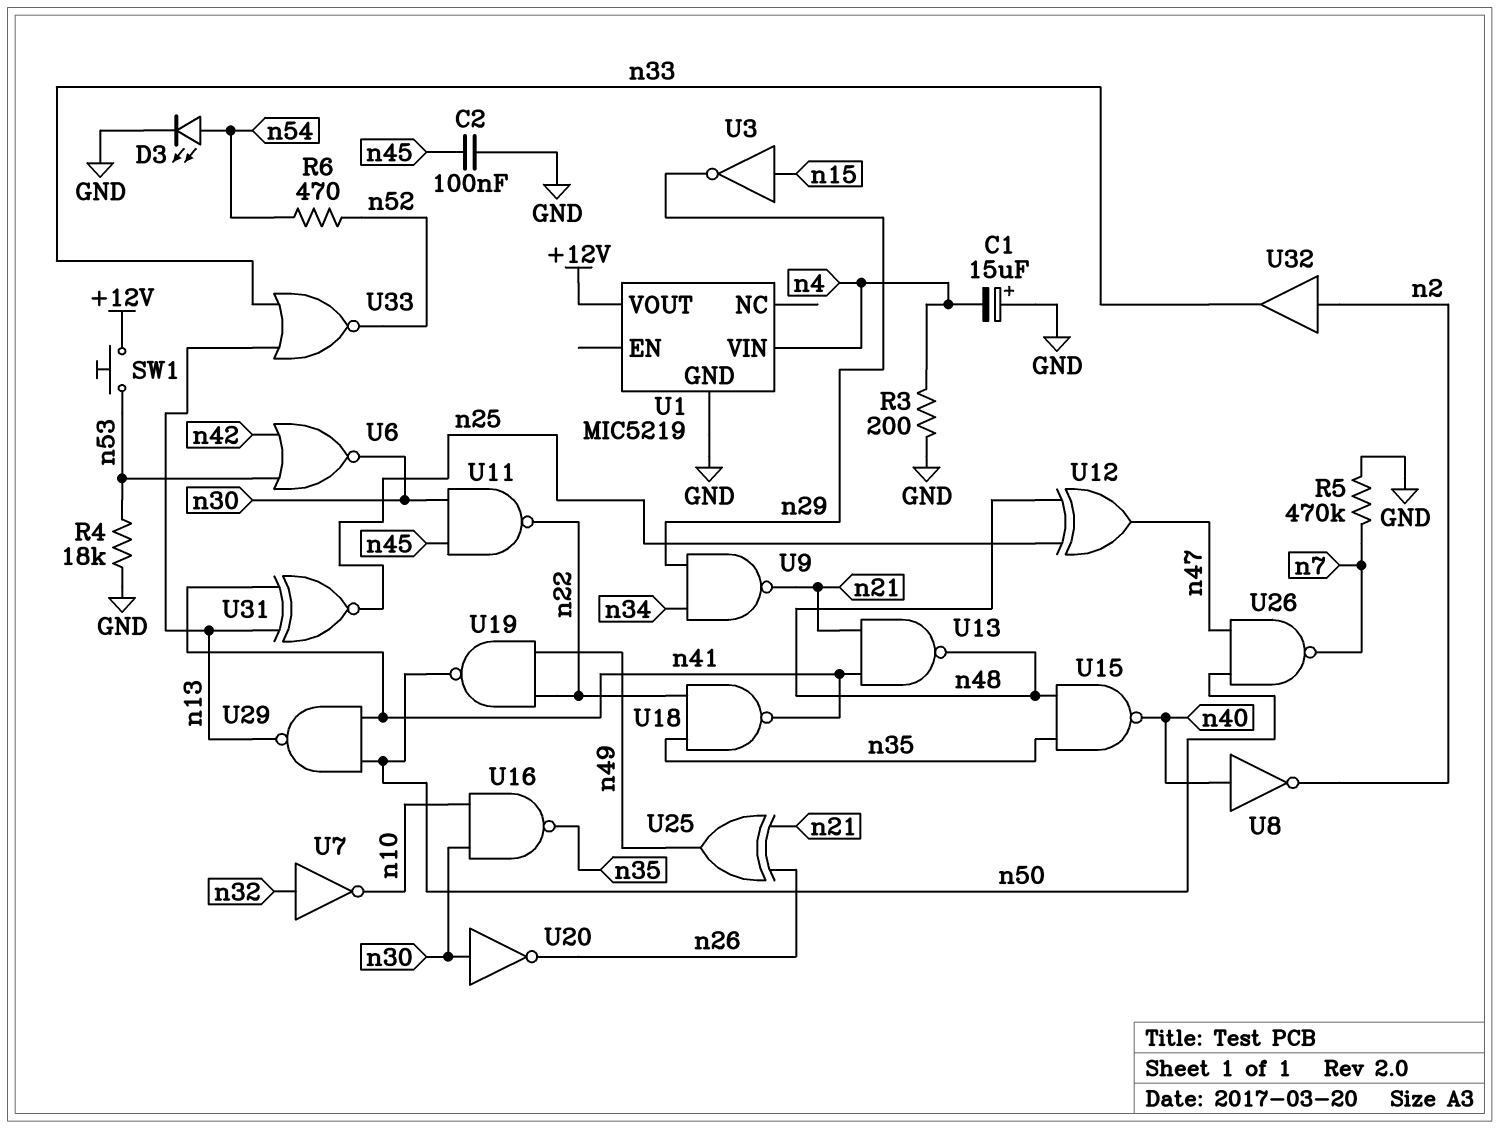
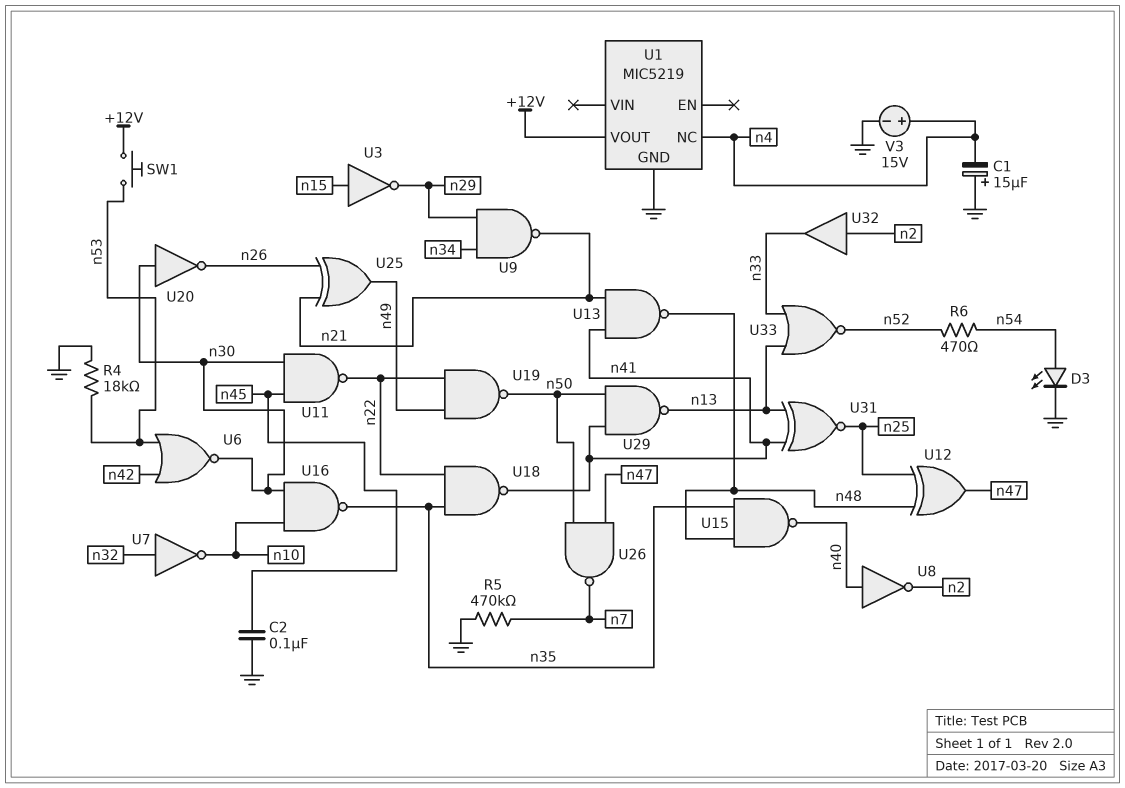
R3: 200 (GND, n4) -> none
U1 pin NC: none -> n4
U1 pin VIN: n4 -> none
V3: none -> 15V (plus n4, minus GND)

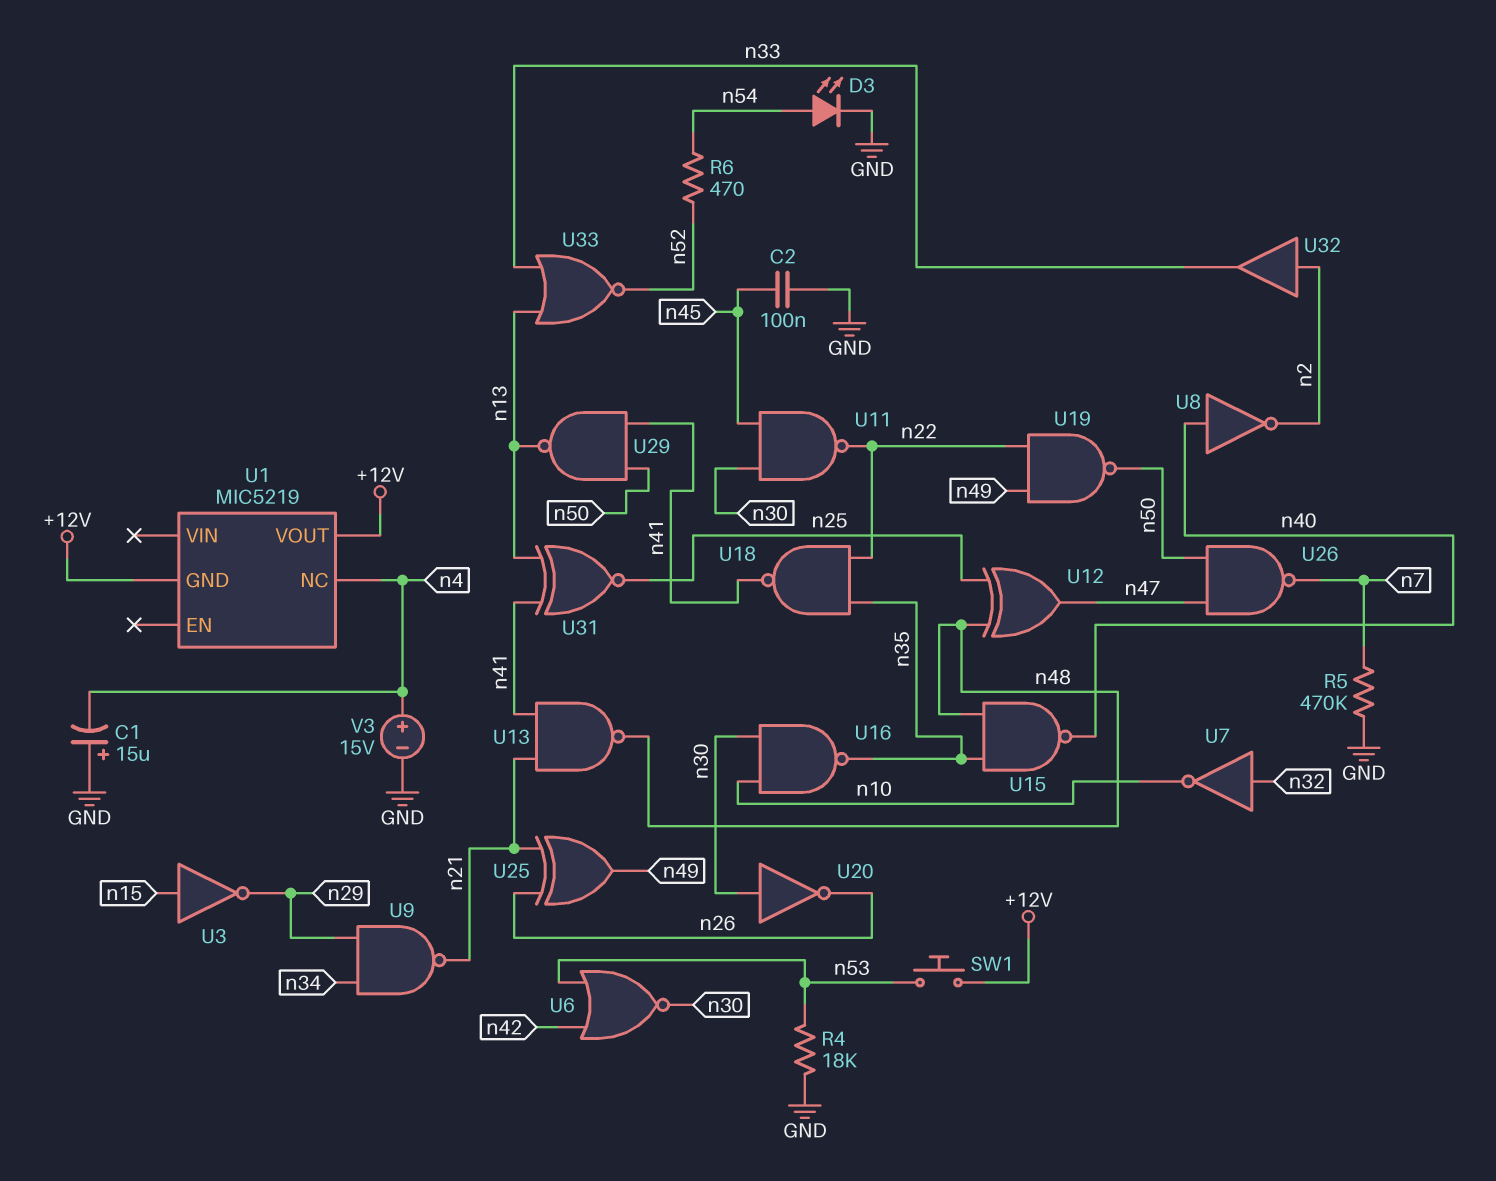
U1 pin GND: GND -> +12V

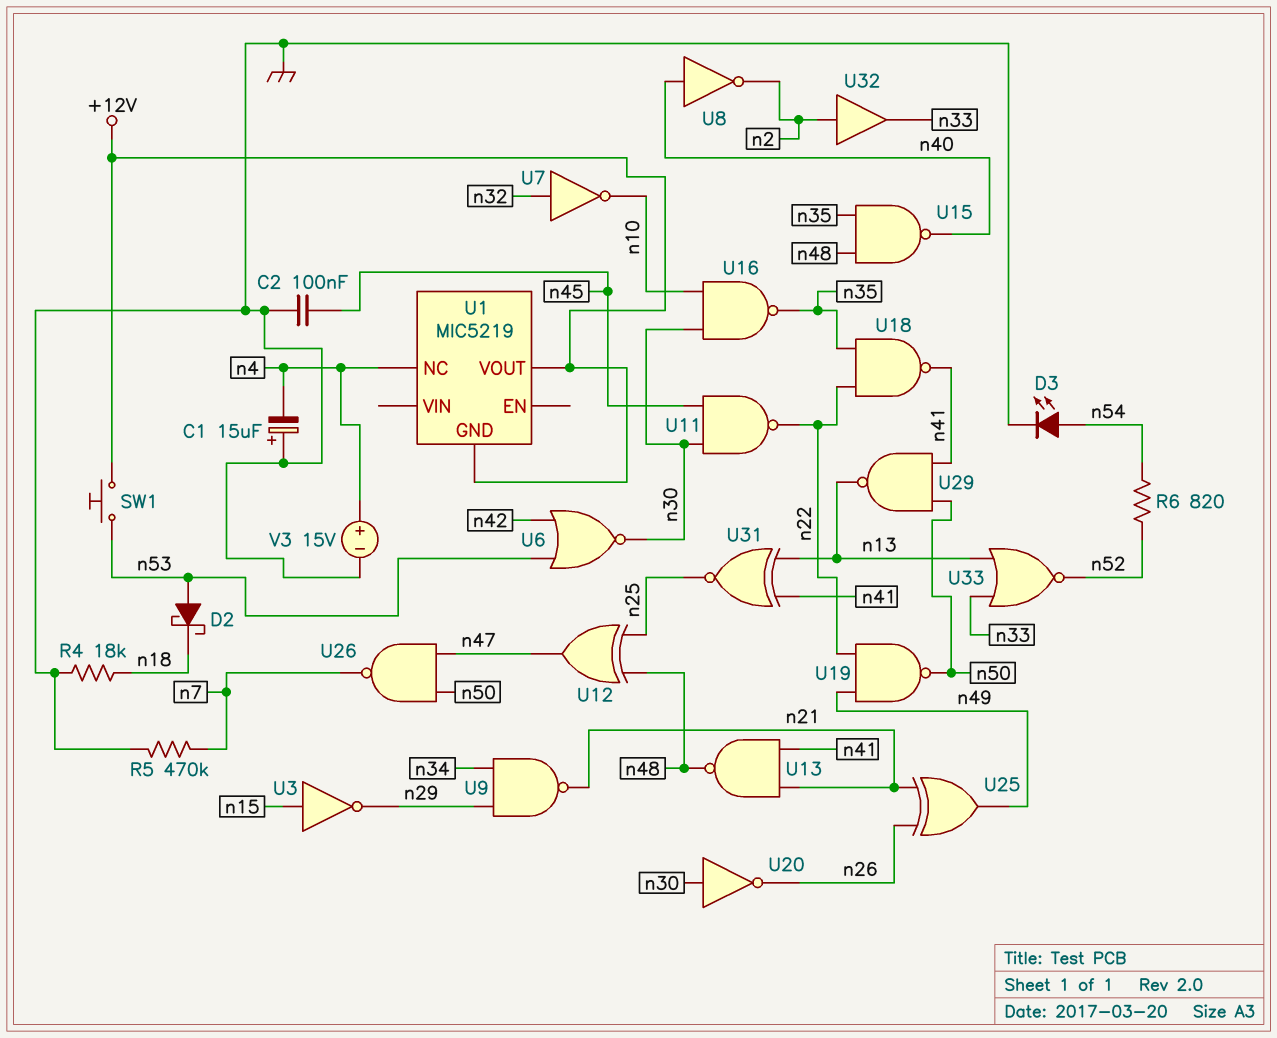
D2: none -> schottky (A n53, K n18)
R4: 18k (GND, n53) -> 18k (GND, n18)
R6: 470 (n52, n54) -> 820 (n52, n54)

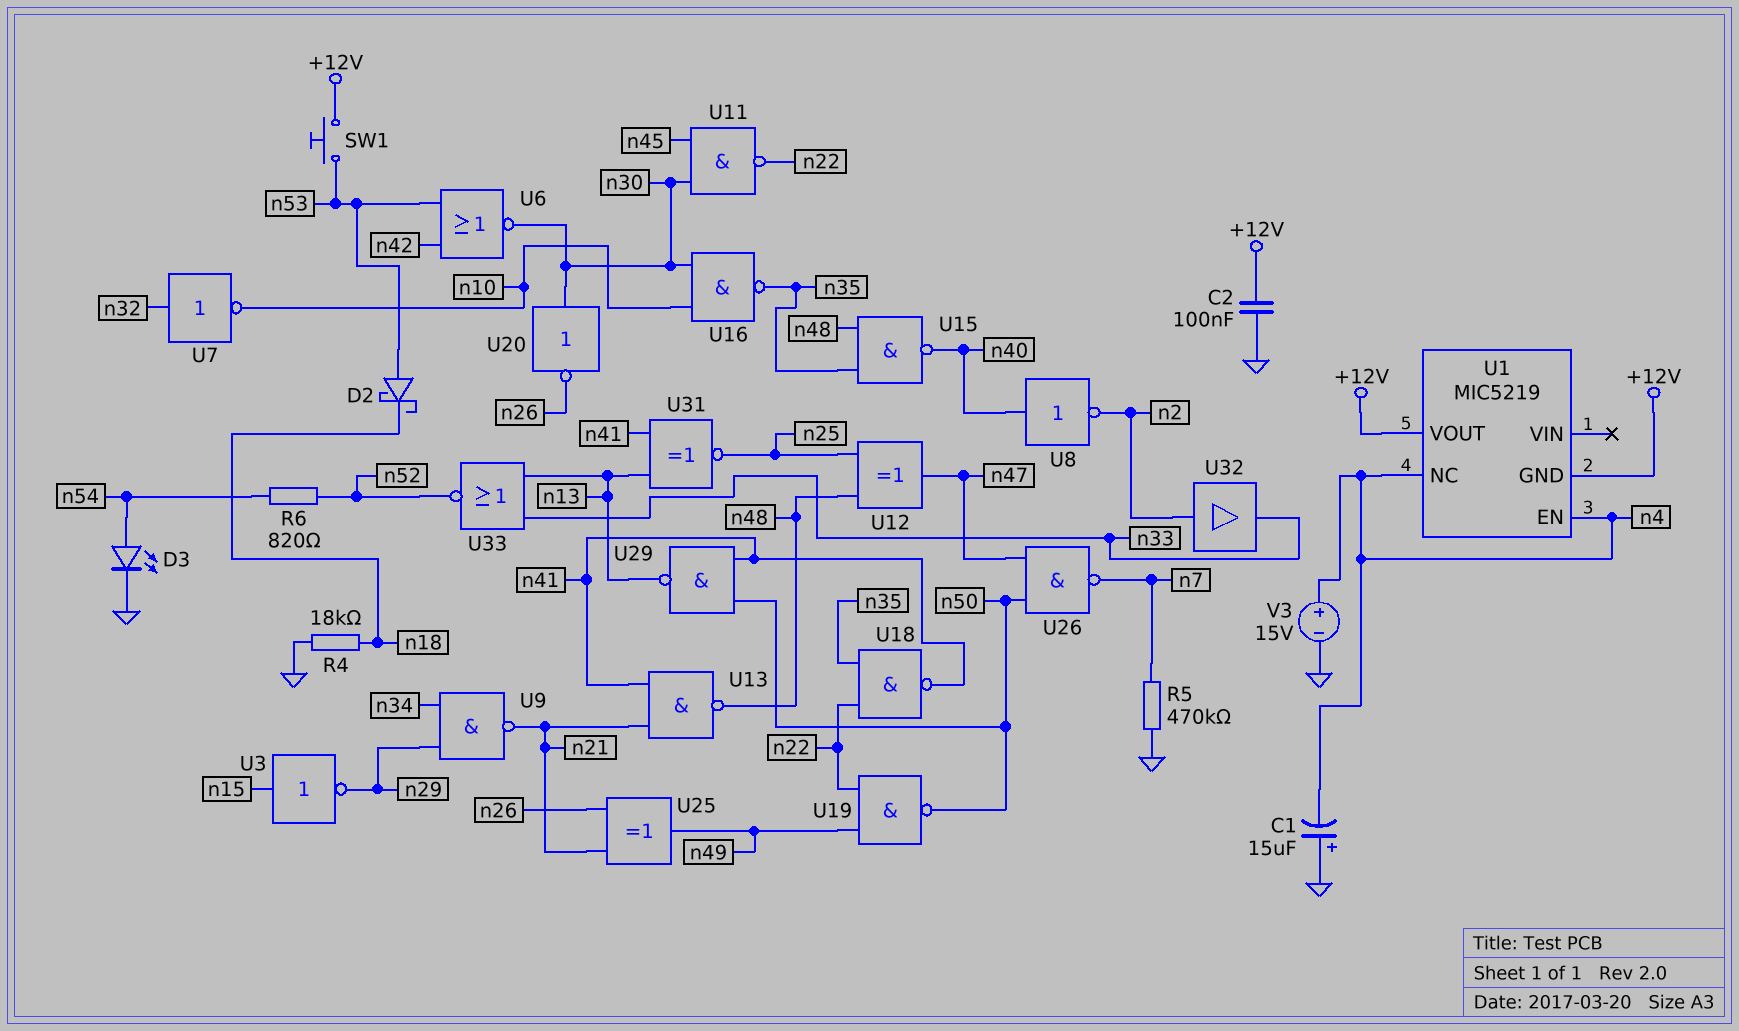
C2: 100nF (GND, n45) -> 100nF (+12V, GND)
U1 pin EN: none -> n4

